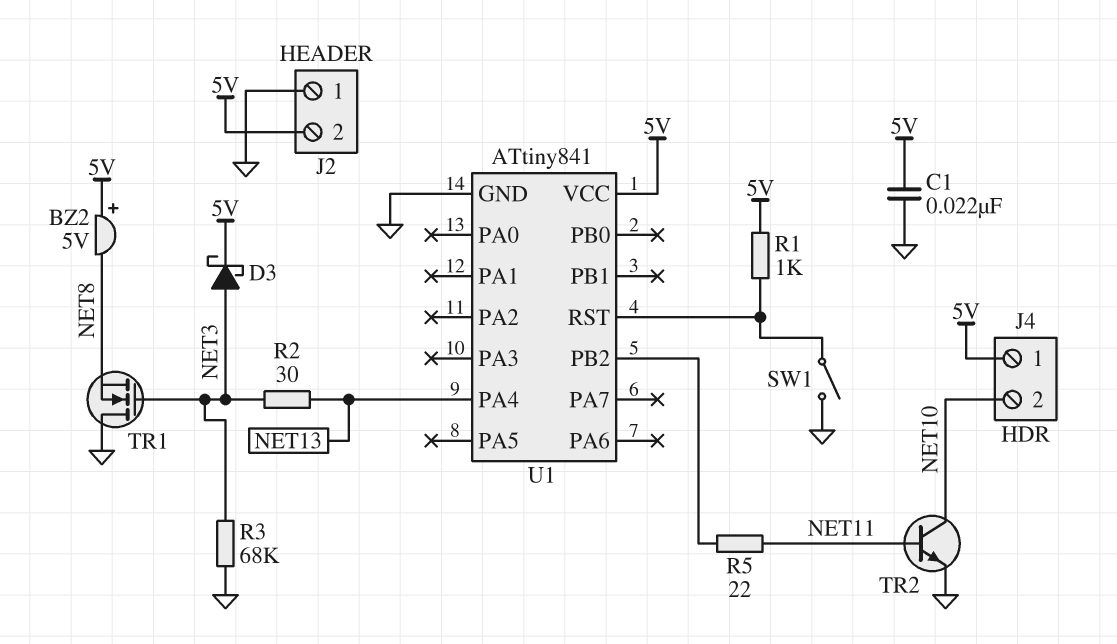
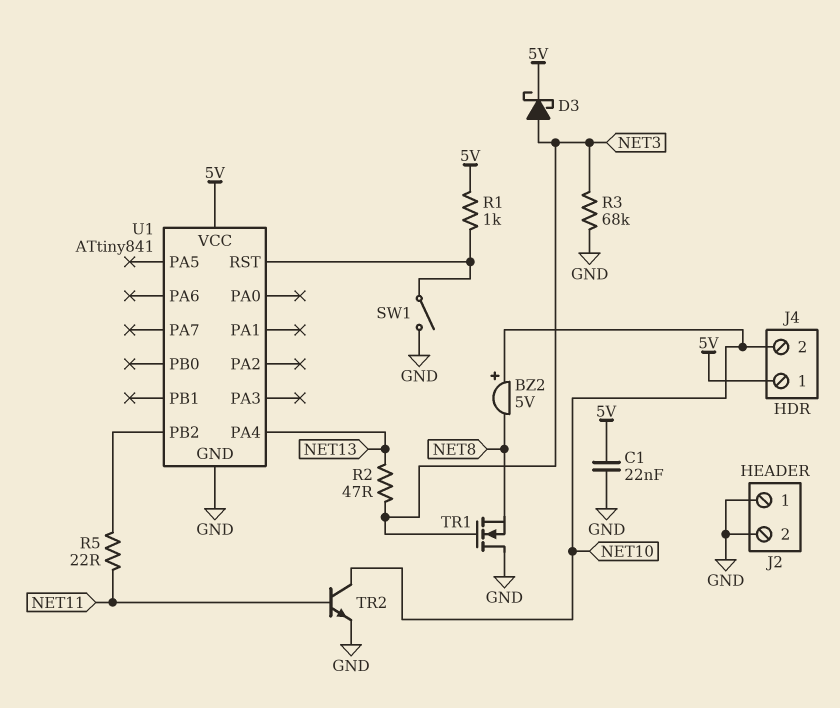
BZ2: buzzer 5V (plus 5V, minus NET8) -> buzzer 5V (plus NET10, minus NET8)
J2 pin 2: 5V -> GND
R2: 30 (NET3, NET13) -> 47 (NET3, NET13)

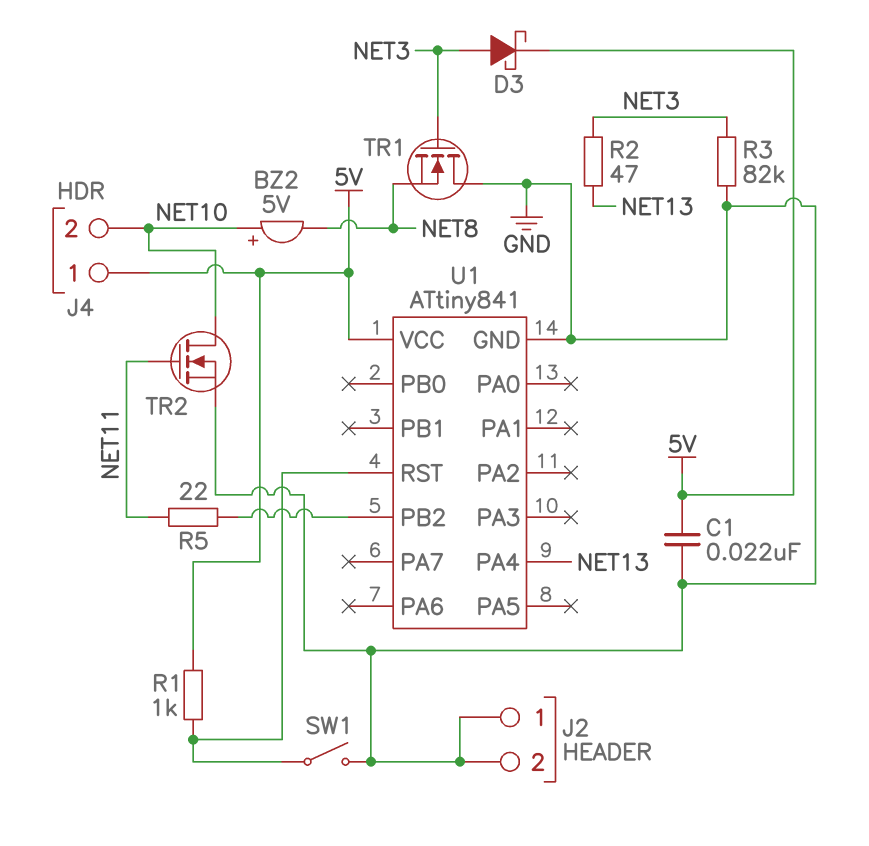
R3: 68k (GND, NET3) -> 82k (GND, NET3)
TR2: NPN (B NET11, C NET10, E GND) -> NMOS (G NET11, D NET10, S GND)

